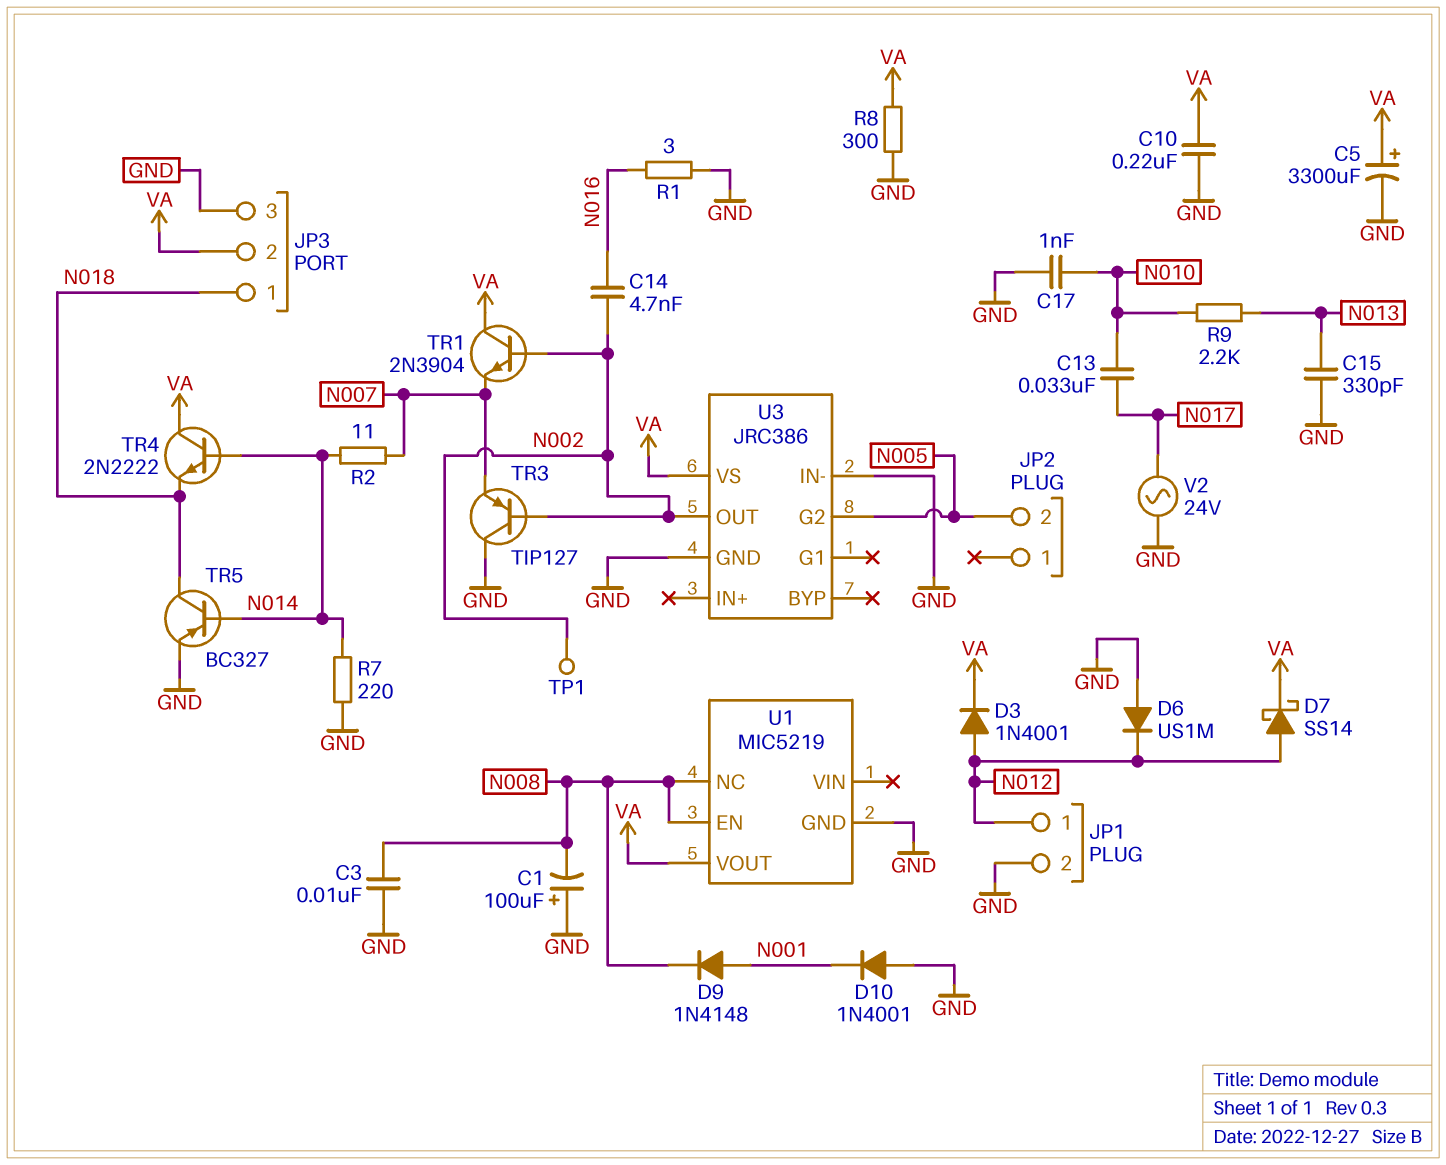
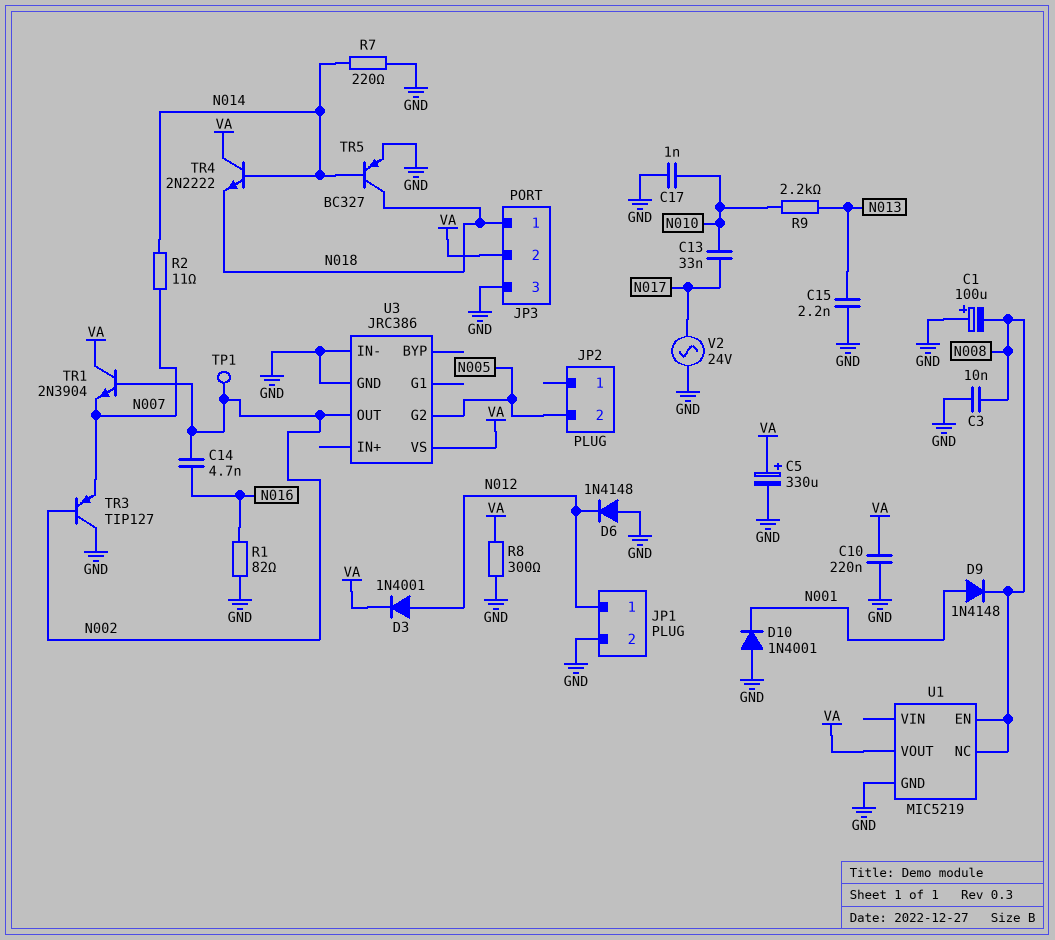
C5: 3300uF (plus VA, minus GND) -> 330uF (plus VA, minus GND)
C15: 330pF (GND, N013) -> 2.2nF (GND, N013)
D6: diode US1M (A GND, K N012) -> diode 1N4148 (A GND, K N012)
D7: schottky SS14 (A N012, K VA) -> none
R1: 3 (GND, N016) -> 82 (GND, N016)

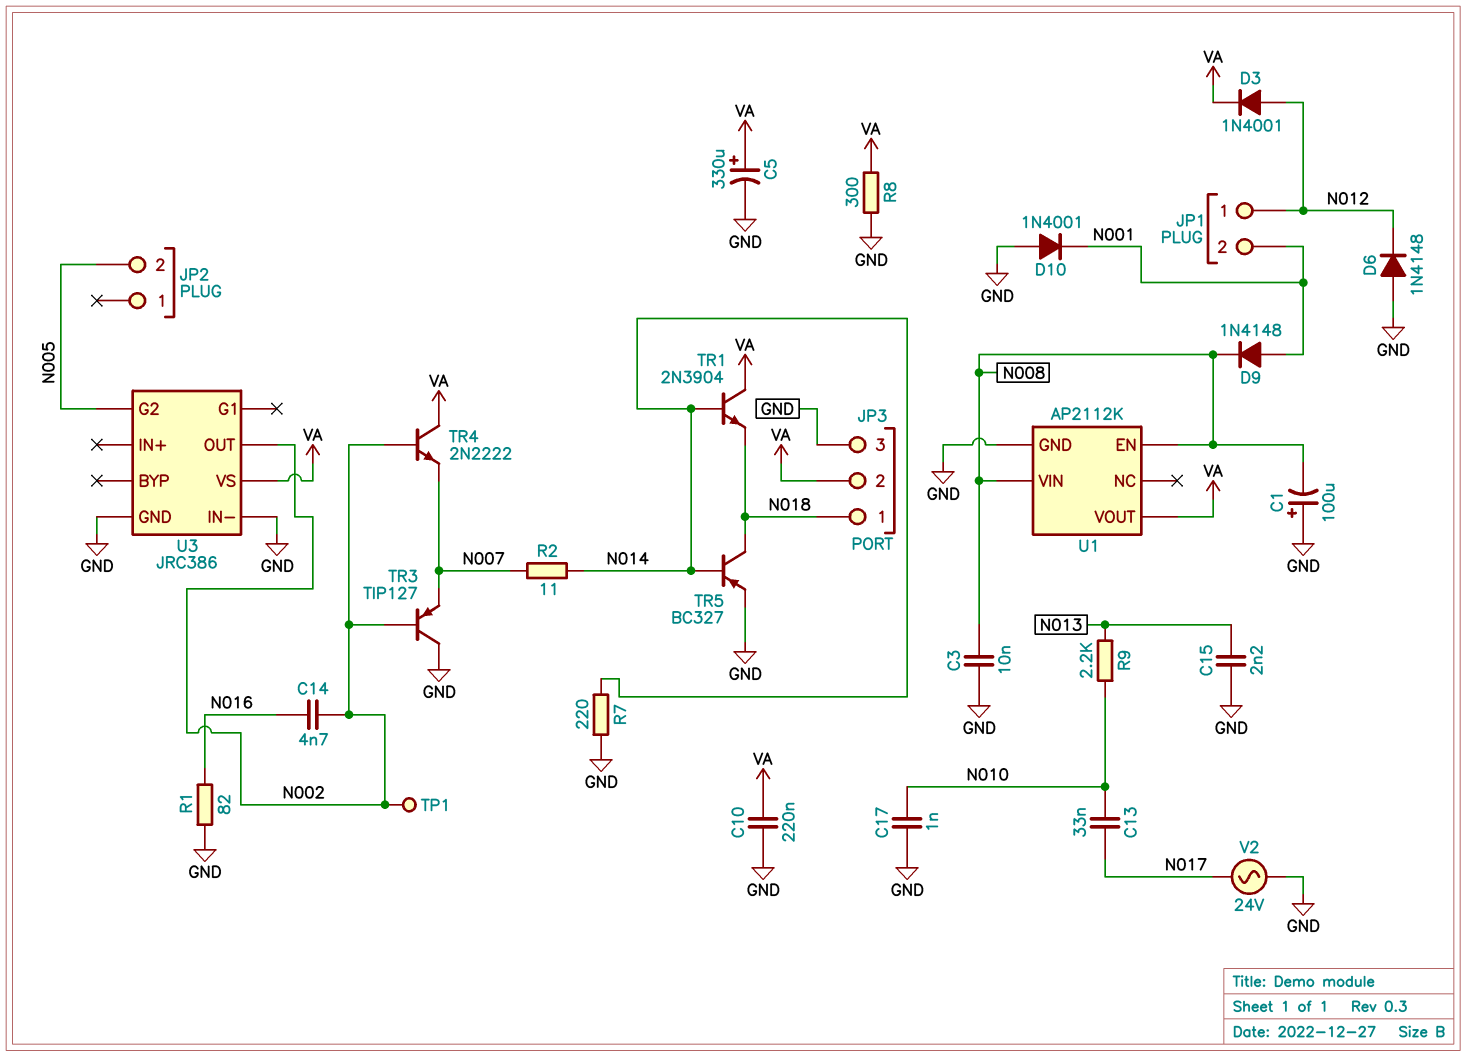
JP1 pin 2: GND -> N001
TR1: NPN 2N3904 (B N002, C VA, E N007) -> NPN 2N3904 (B N014, C VA, E N018)
TR4: NPN 2N2222 (B N014, C VA, E N018) -> NPN 2N2222 (B N002, C VA, E N007)
U1: MIC5219 -> AP2112K
U1 pin NC: N008 -> none
U1 pin VIN: none -> N008

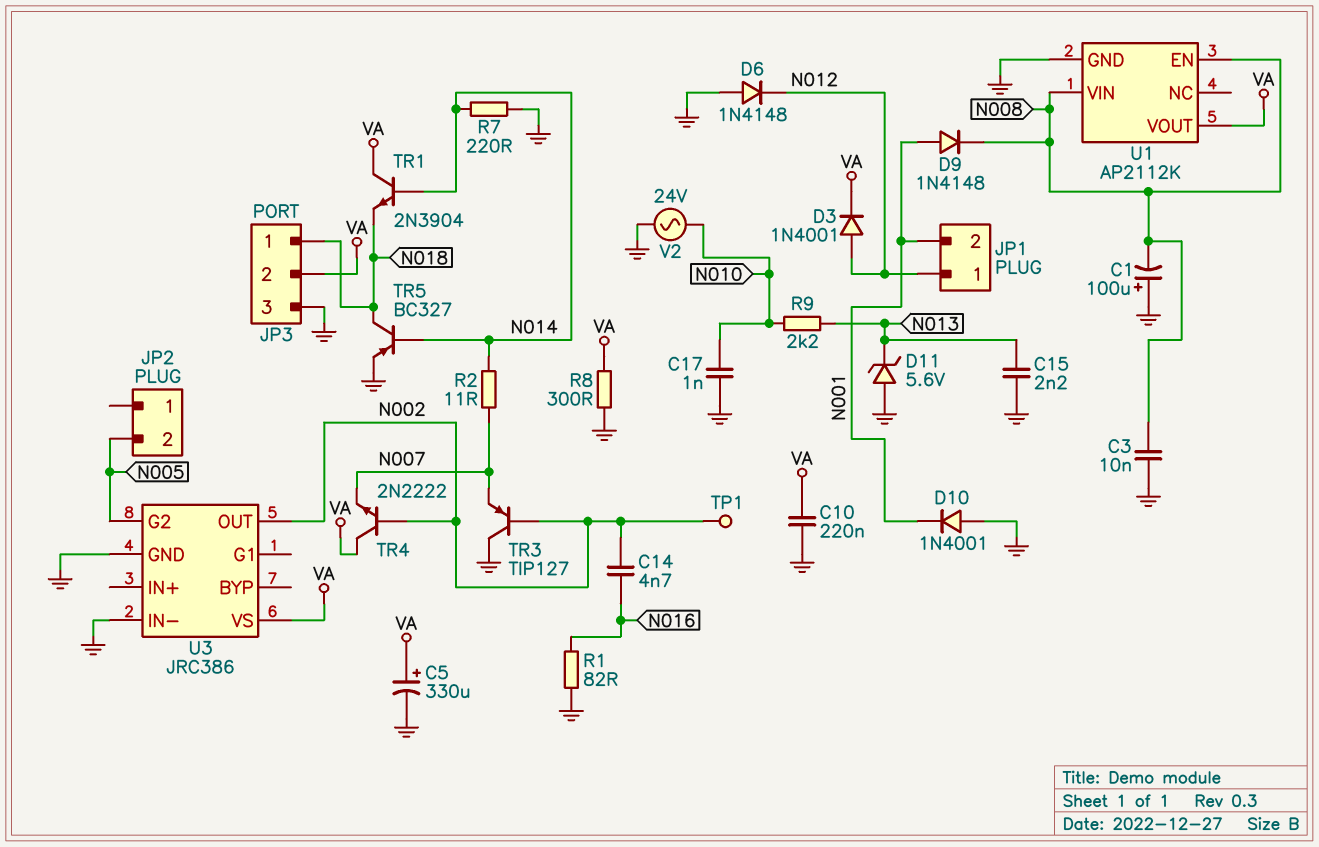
C13: 33nF (N010, N017) -> none
D11: none -> zener 5.6V (A GND, K N013)
V2: AC 24V (GND, N017) -> AC 24V (GND, N010)

